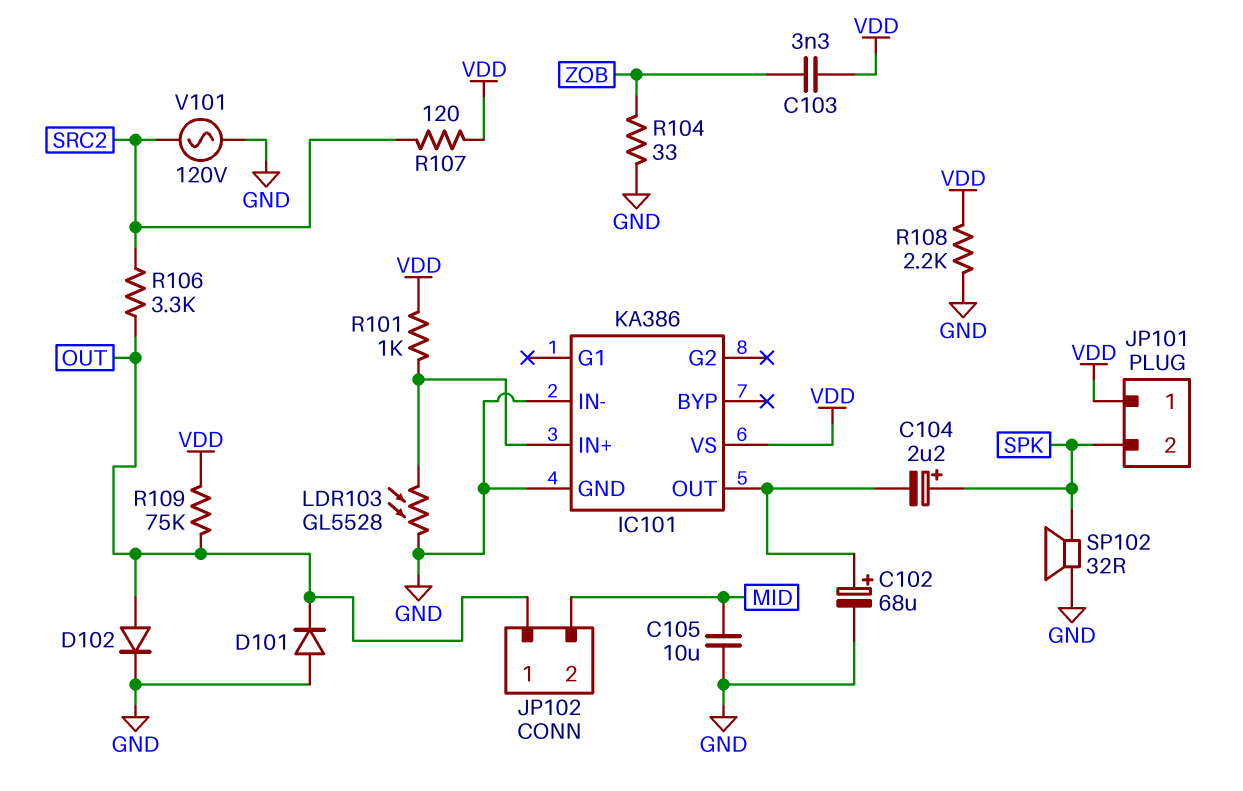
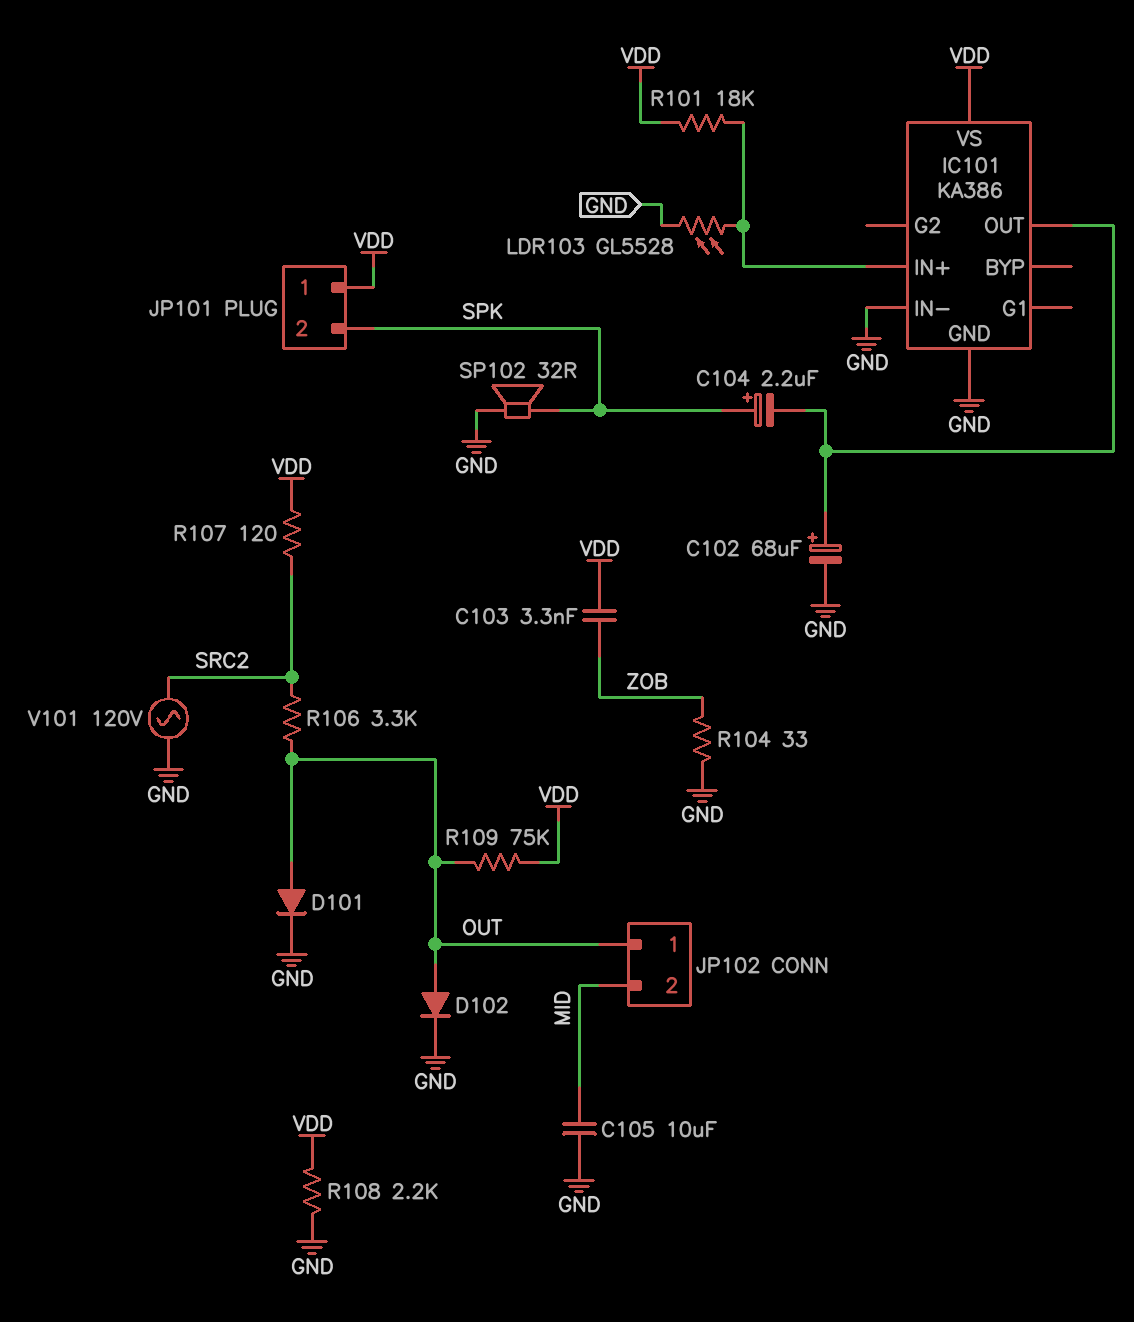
D101: diode (A GND, K OUT) -> diode (A OUT, K GND)
R101: 1k (IC101/IN+, VDD) -> 18k (IC101/IN+, VDD)

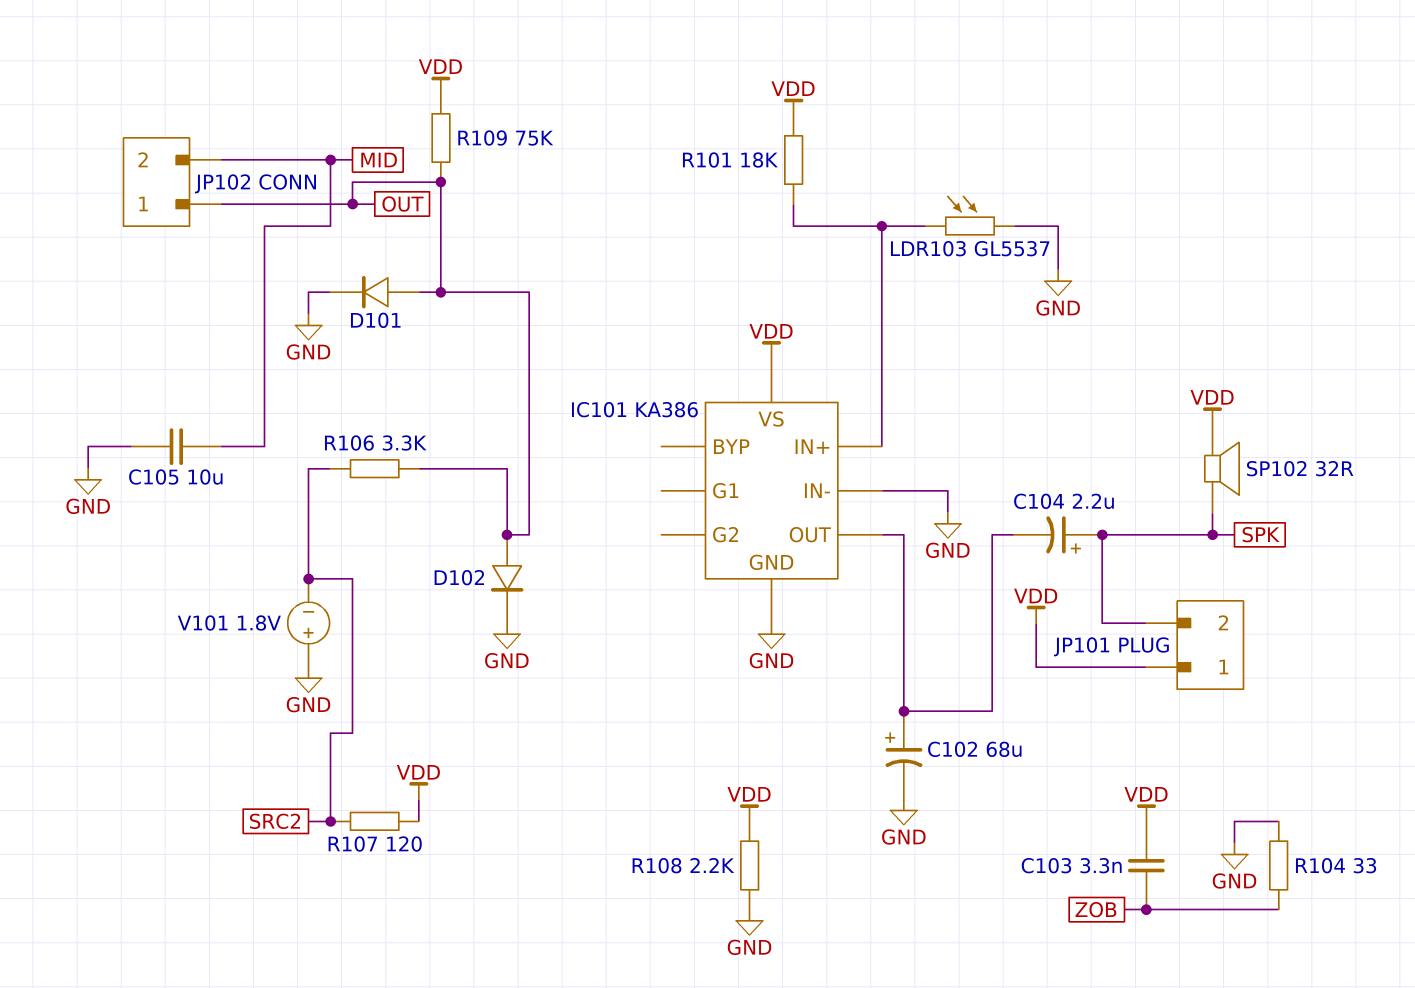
LDR103: GL5528 (GND, IC101/IN+) -> GL5537 (GND, IC101/IN+)
SP102: speaker 32R (GND, SPK) -> speaker 32R (SPK, VDD)
V101: AC 120V (GND, SRC2) -> 1.8V (plus GND, minus SRC2)

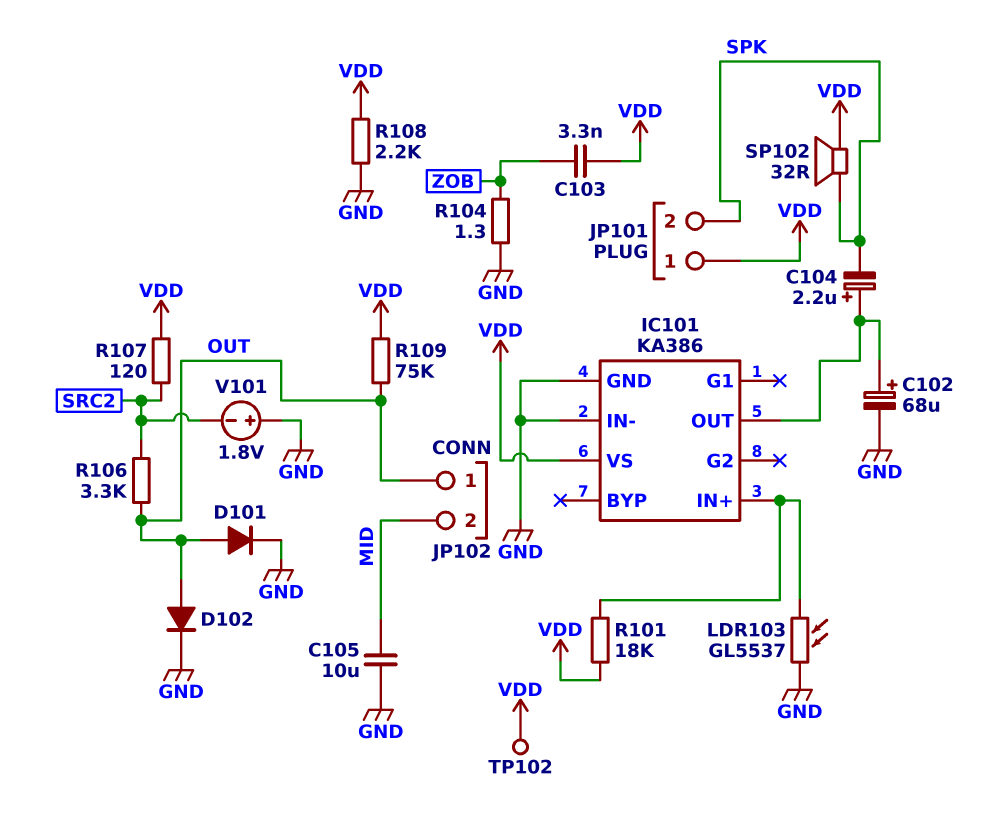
C104: 2.2uF (plus SPK, minus IC101/OUT) -> 2.2uF (plus IC101/OUT, minus SPK)
R104: 33 (GND, ZOB) -> 1.3 (GND, ZOB)
TP102: none -> test point (VDD)

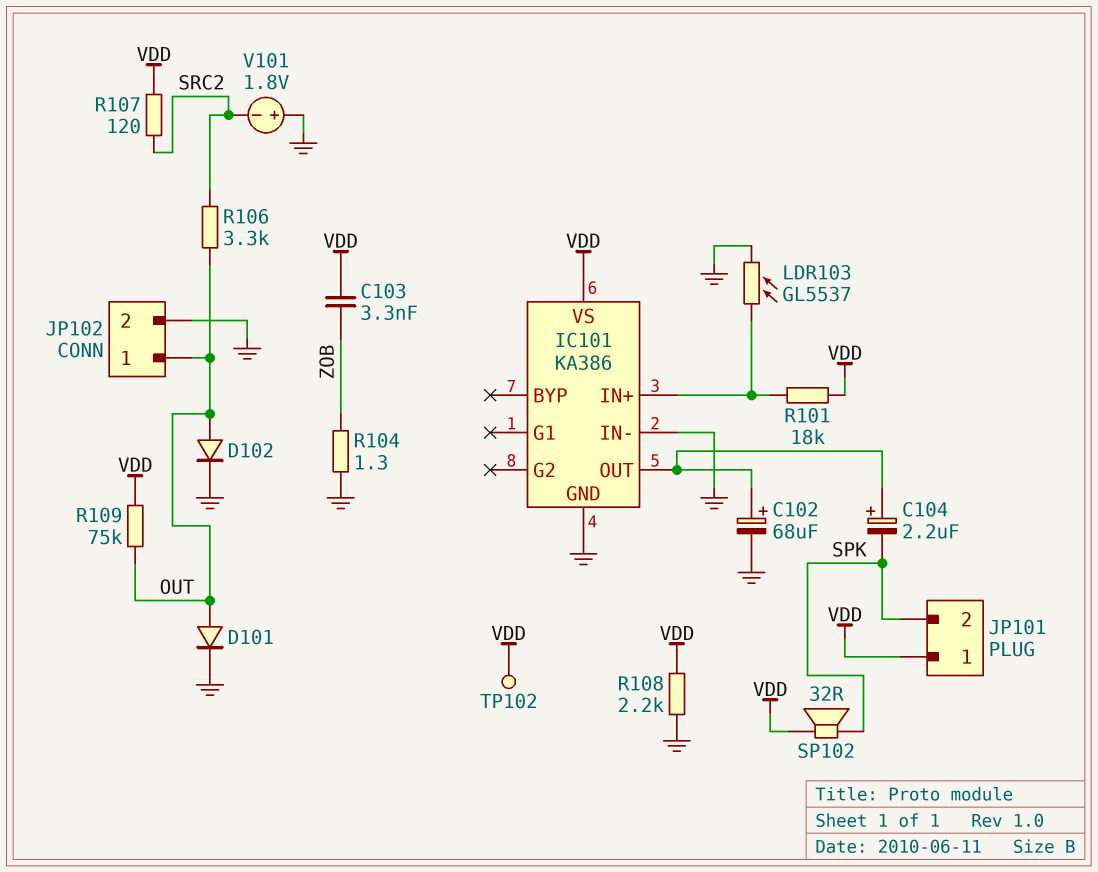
C105: 10uF (GND, MID) -> none
JP102 pin 2: MID -> GND

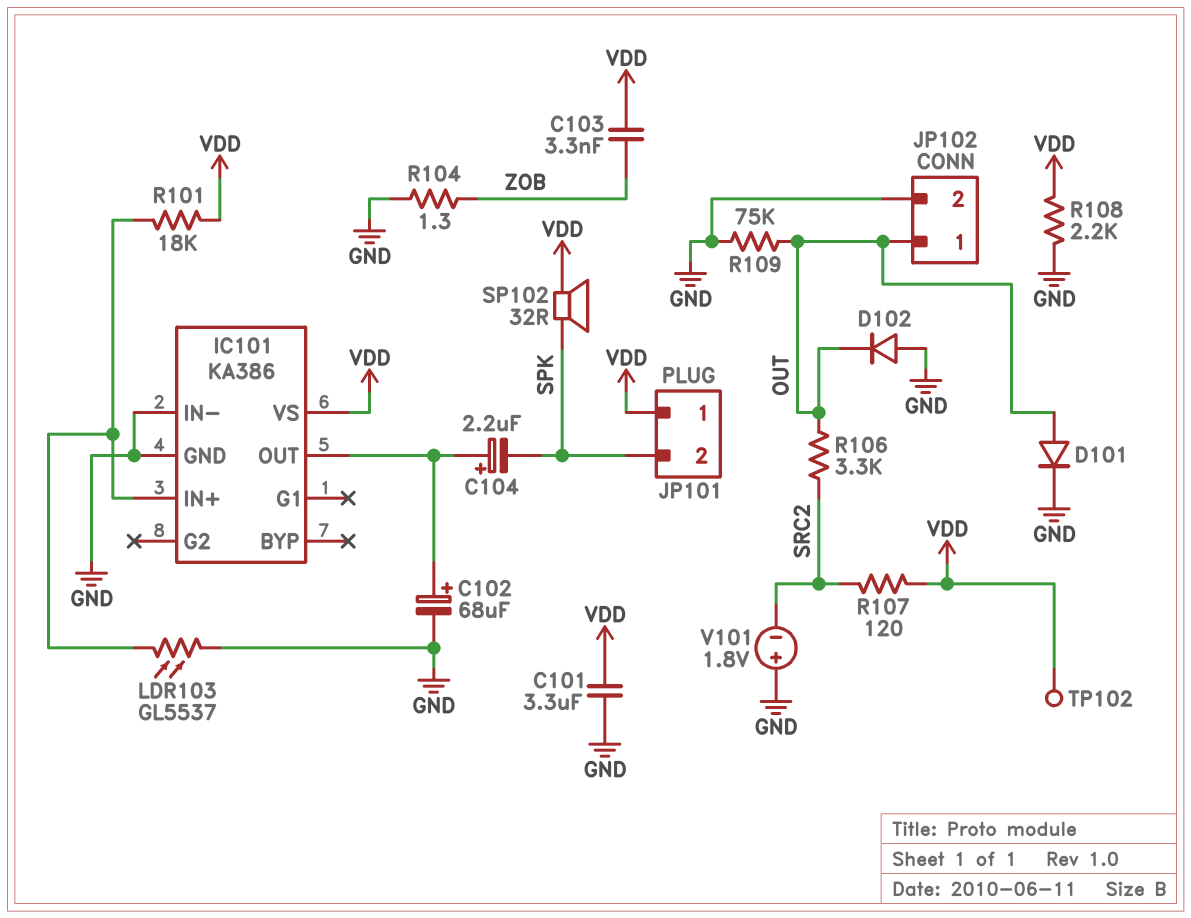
C101: none -> 3.3uF (GND, VDD)
D102: diode (A OUT, K GND) -> diode (A GND, K OUT)
R109: 75k (OUT, VDD) -> 75k (GND, OUT)

